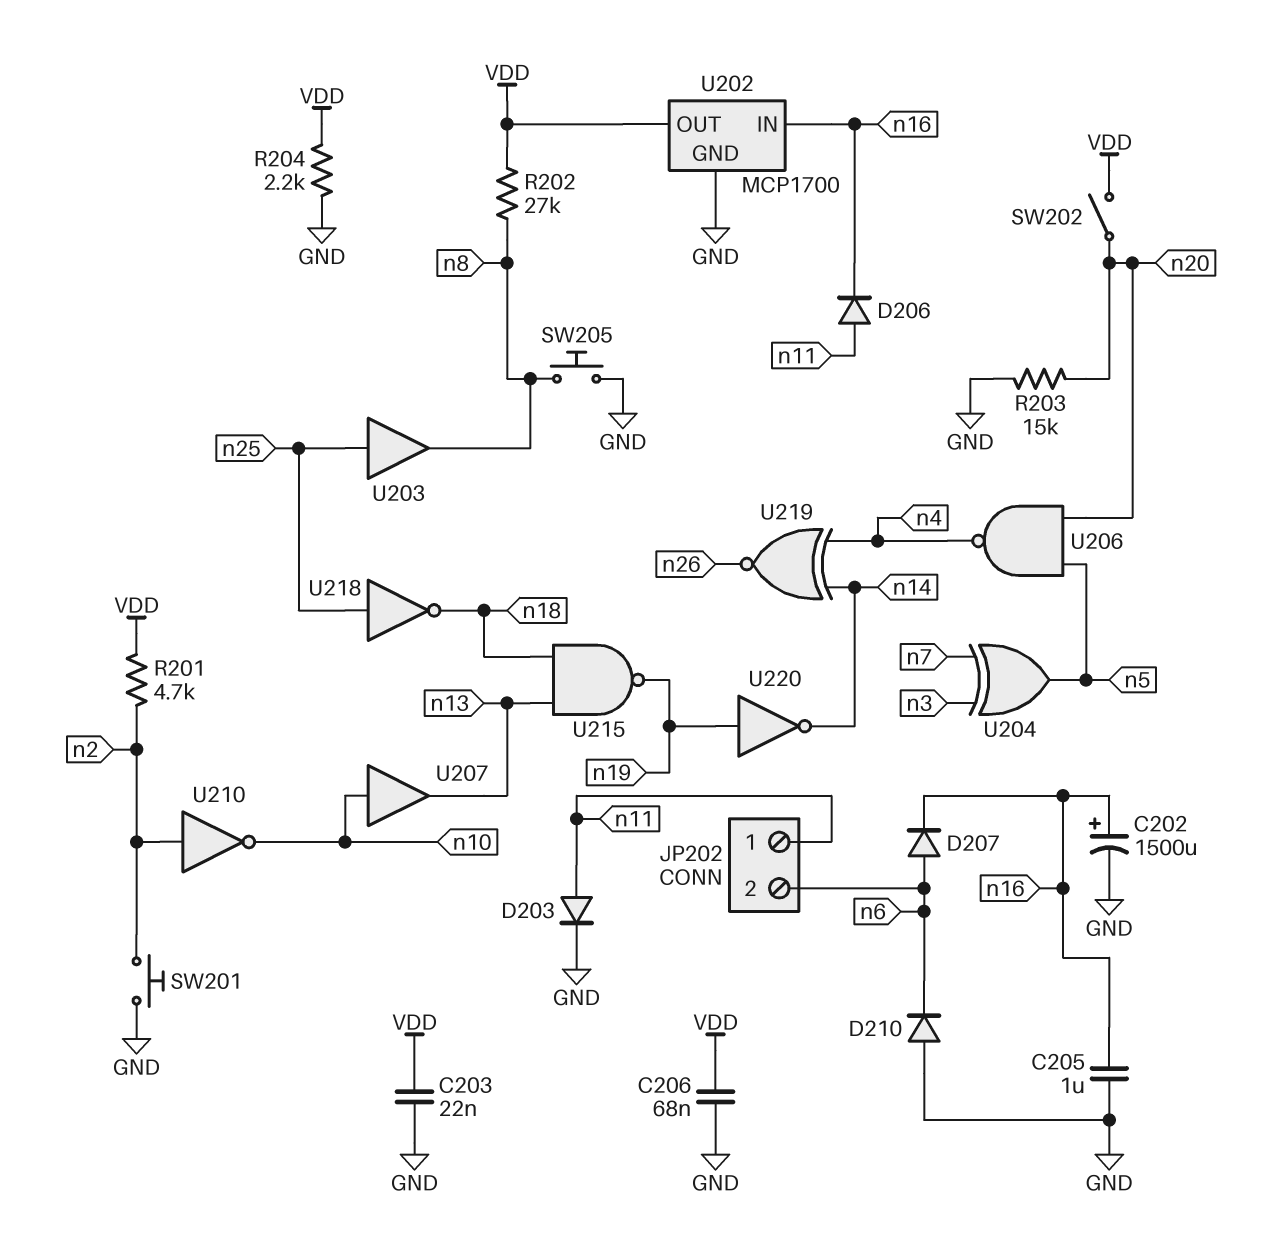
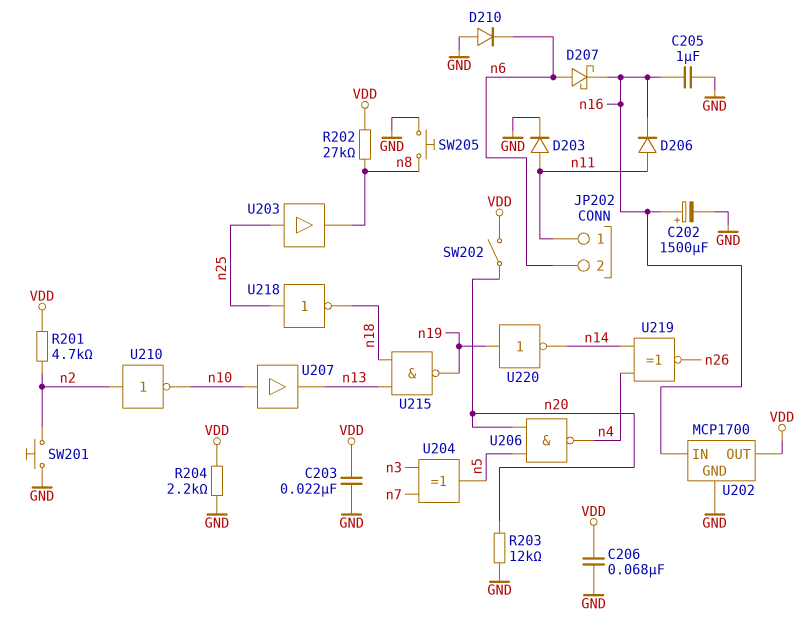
D207: diode (A n6, K n16) -> schottky (A n6, K n16)
R203: 15k (GND, n20) -> 12k (GND, n20)

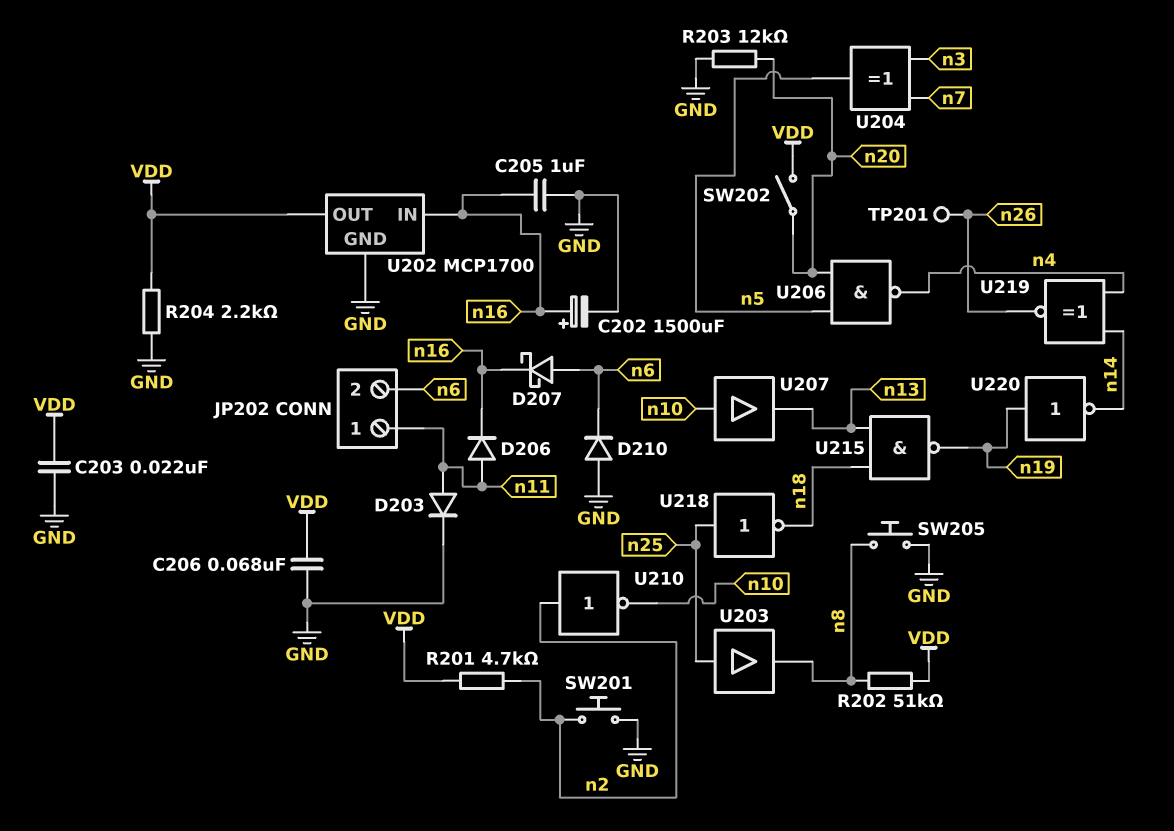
R202: 27k (VDD, n8) -> 51k (VDD, n8)
TP201: none -> test point (n26)

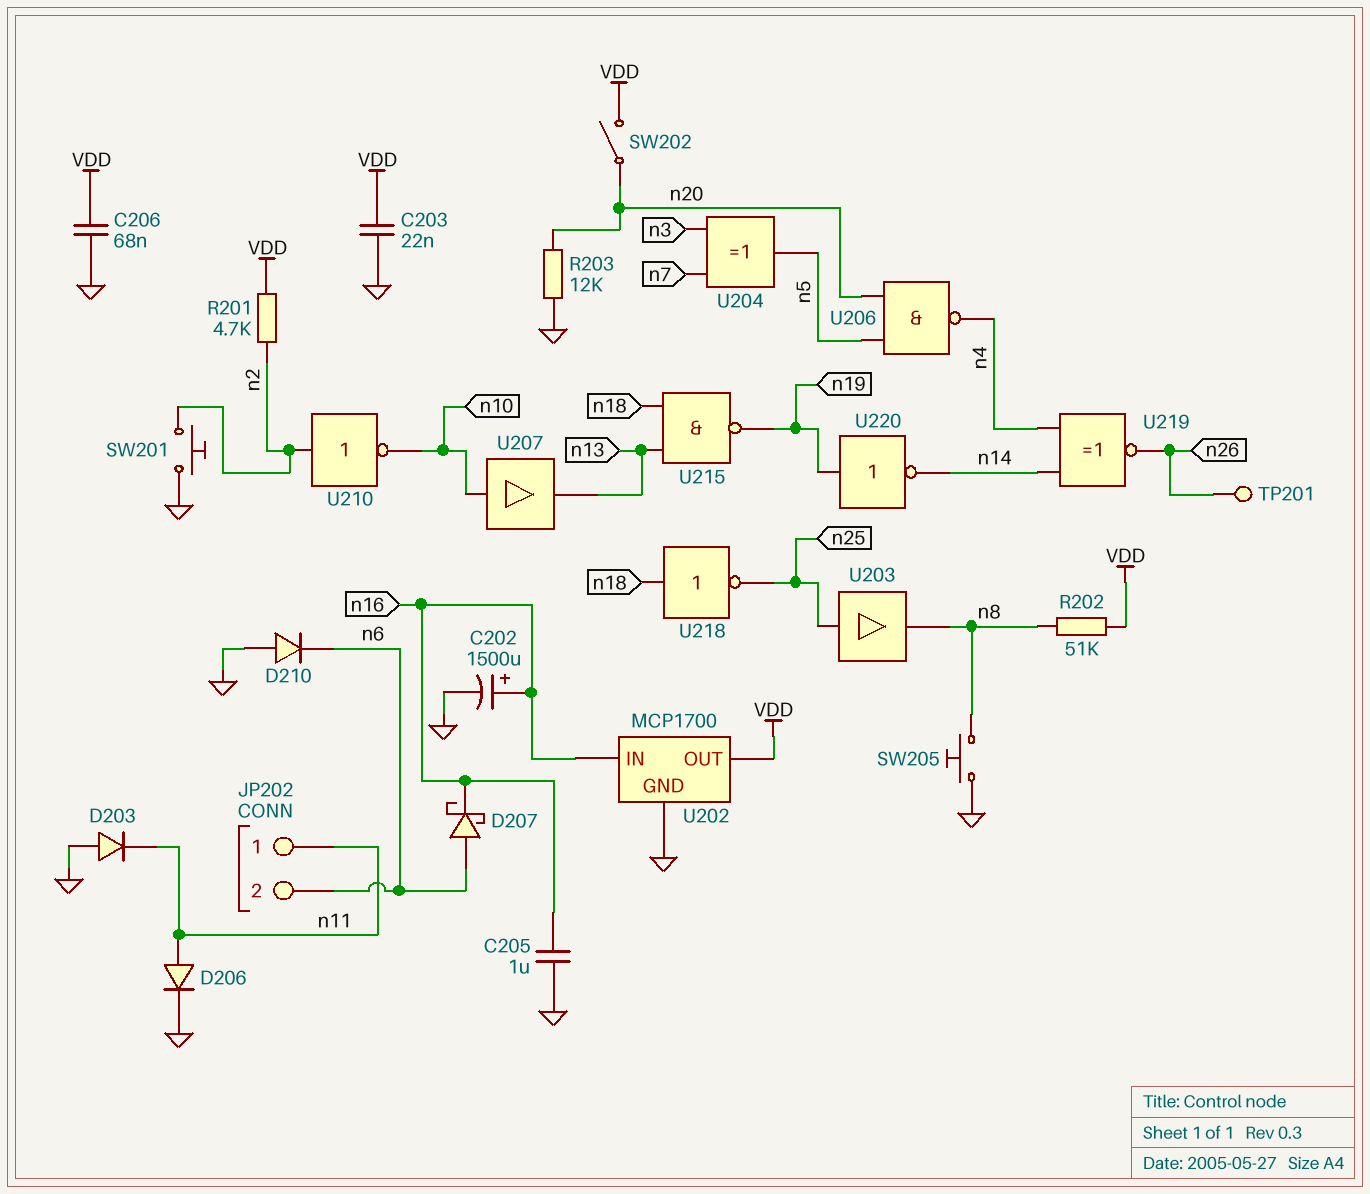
D203: diode (A n11, K GND) -> diode (A GND, K n11)
D206: diode (A n11, K n16) -> diode (A n11, K GND)
R204: 2.2k (GND, VDD) -> none
U218: NOT (in n25, out n18) -> NOT (in n18, out n25)

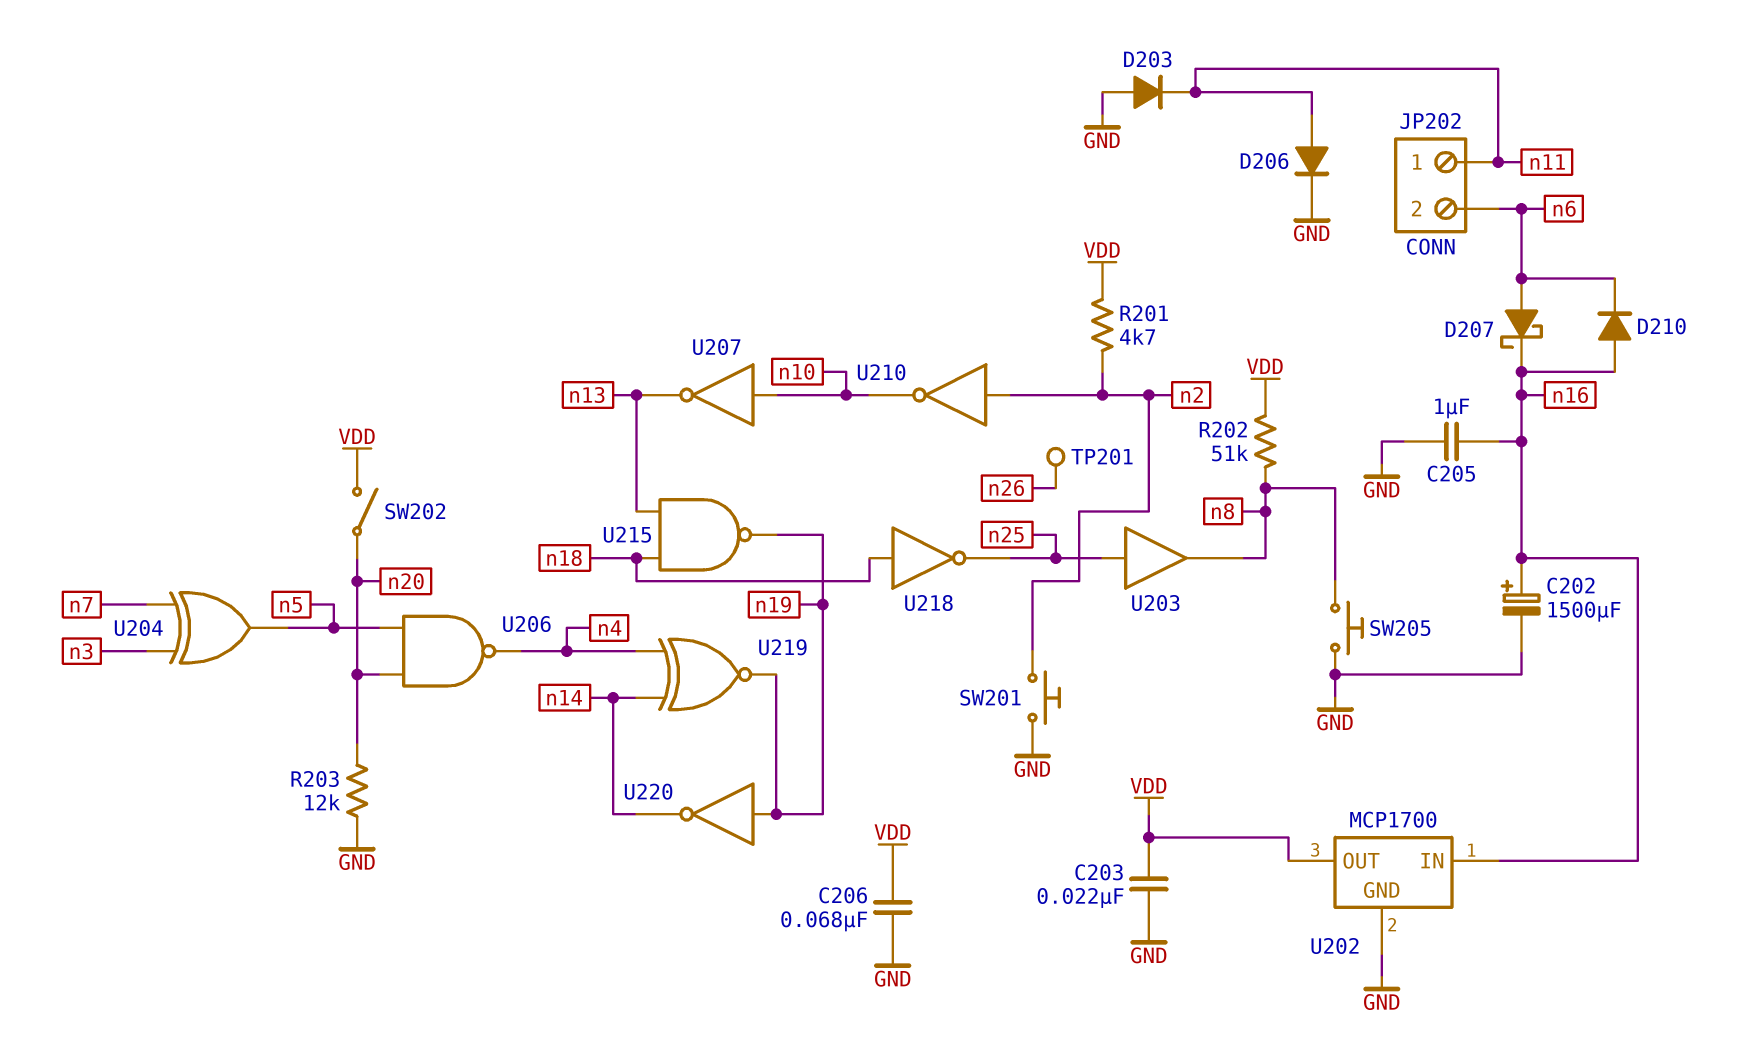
D210: diode (A GND, K n6) -> diode (A n16, K n6)
U207: buffer (in n10, out n13) -> NOT (in n10, out n13)
U219: XNOR (in n4, in n14, out n26) -> XNOR (in n4, in n14, out n19)

